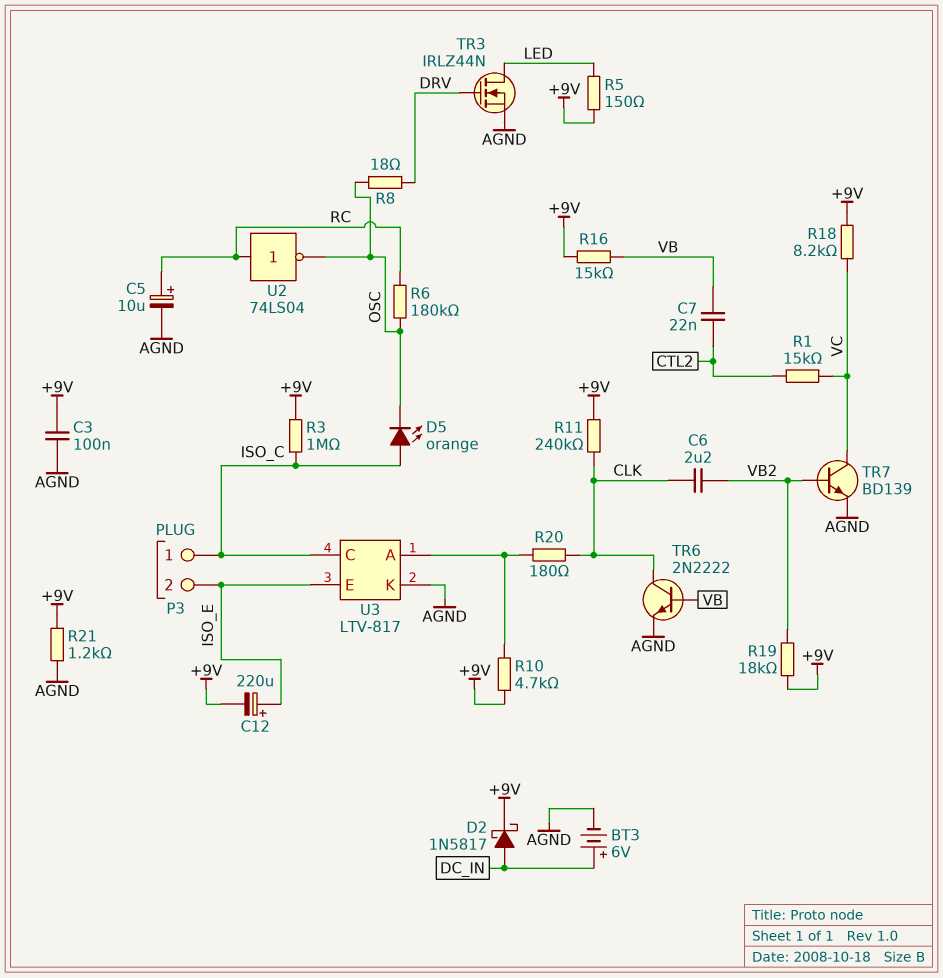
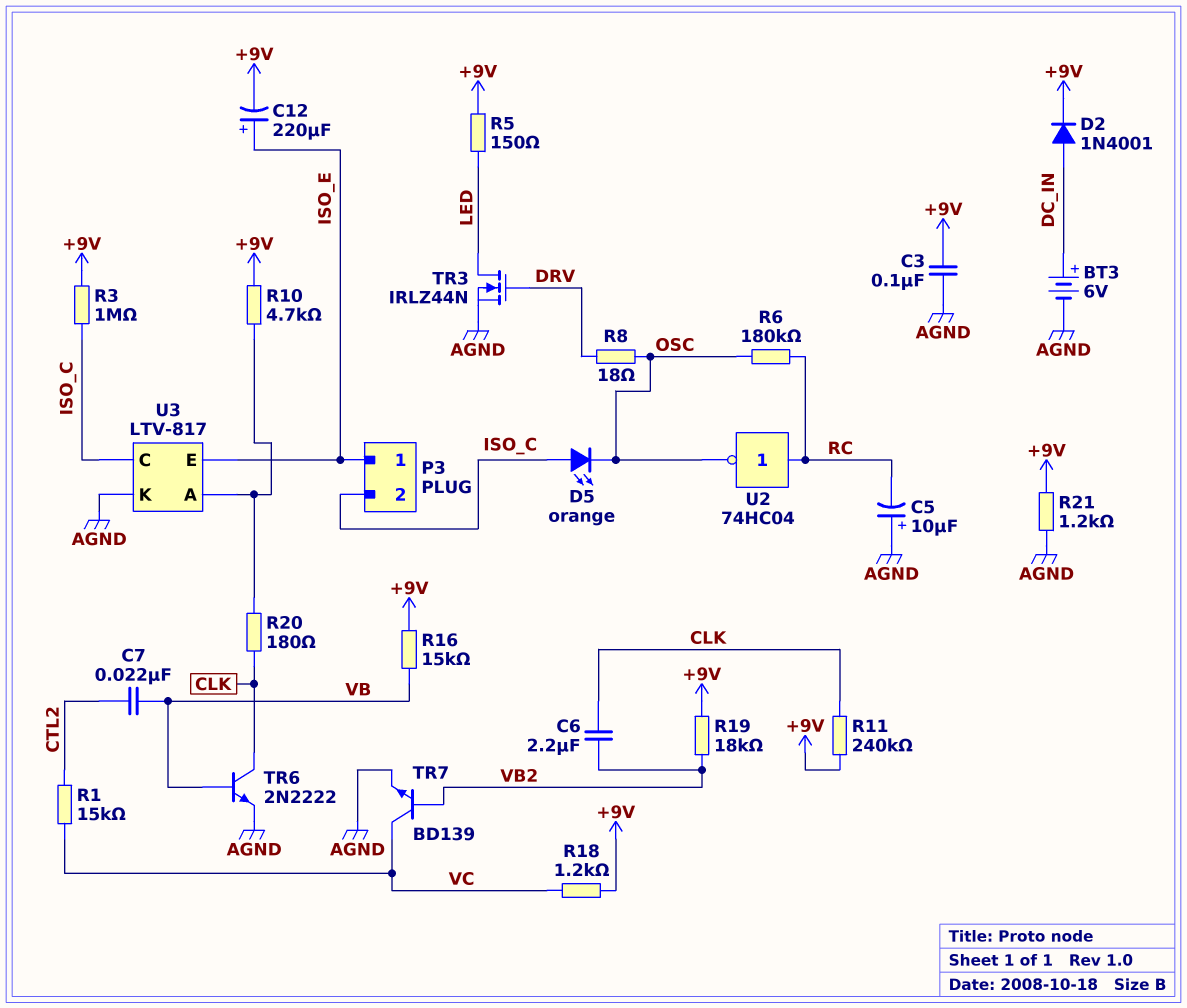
C5: 10uF (plus RC, minus AGND) -> 10uF (plus AGND, minus RC)
D2: schottky 1N5817 (A DC_IN, K +9V) -> diode 1N4001 (A DC_IN, K +9V)
P3 pin 1: ISO_C -> ISO_E
P3 pin 2: ISO_E -> ISO_C
R18: 8.2k (+9V, VC) -> 1.2k (+9V, VC)
U2: NOT 74LS04 (in RC, out OSC) -> NOT 74HC04 (in RC, out OSC)

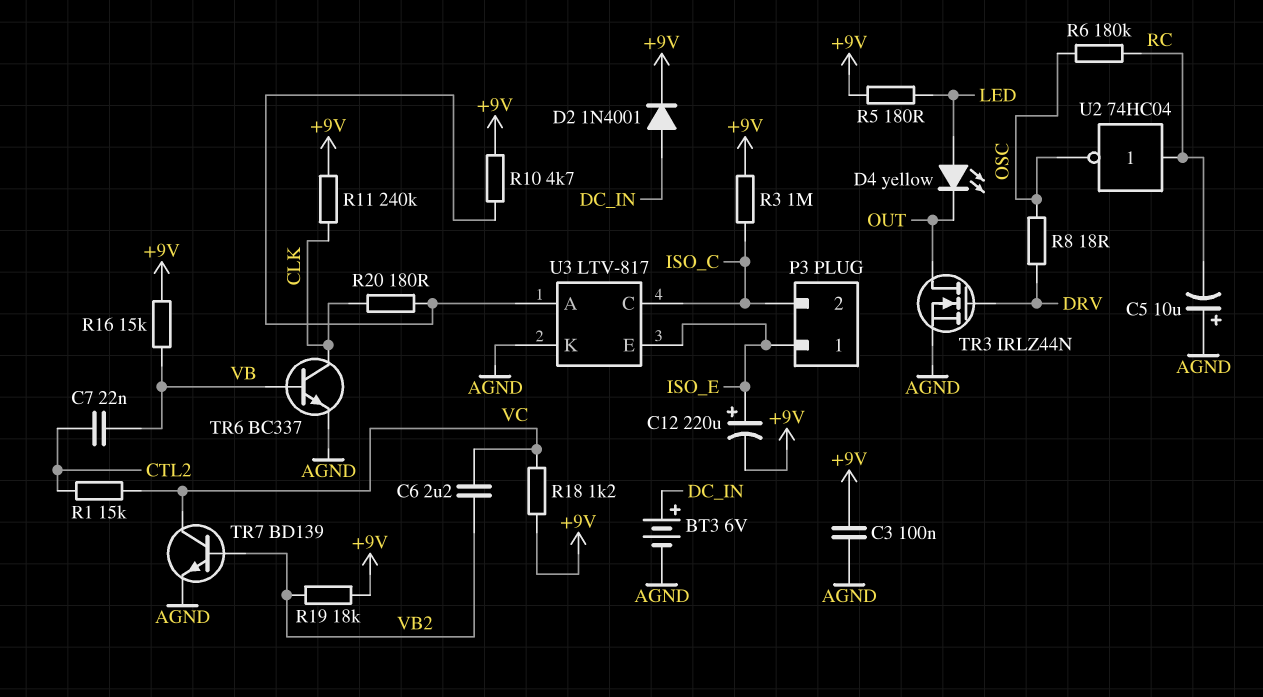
C6: 2.2uF (CLK, VB2) -> 2.2uF (VB2, VC)
D4: none -> LED yellow (A LED, K OUT)
D5: LED orange (A ISO_C, K OSC) -> none
R5: 150 (+9V, LED) -> 180 (+9V, LED)
R21: 1.2k (+9V, AGND) -> none
TR3: NMOS IRLZ44N (G DRV, D LED, S AGND) -> NMOS IRLZ44N (G DRV, D OUT, S AGND)
TR6: NPN 2N2222 (B VB, C CLK, E AGND) -> NPN BC337 (B VB, C CLK, E AGND)

